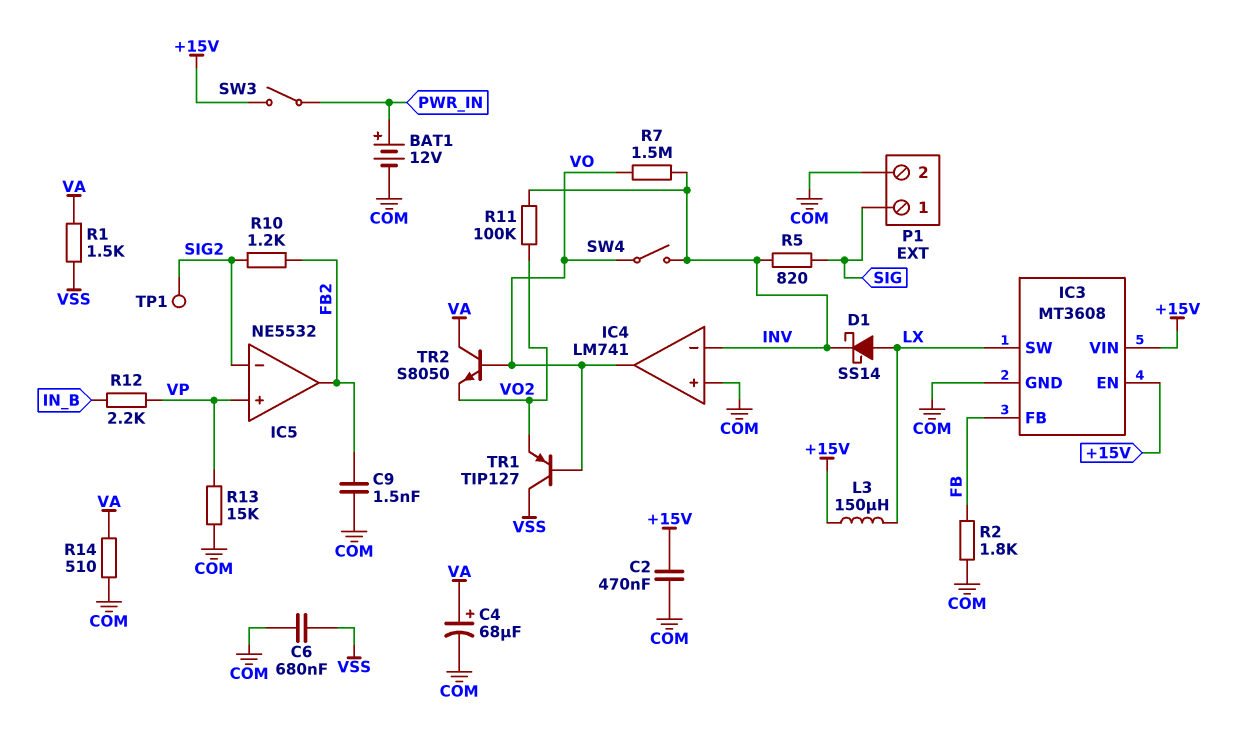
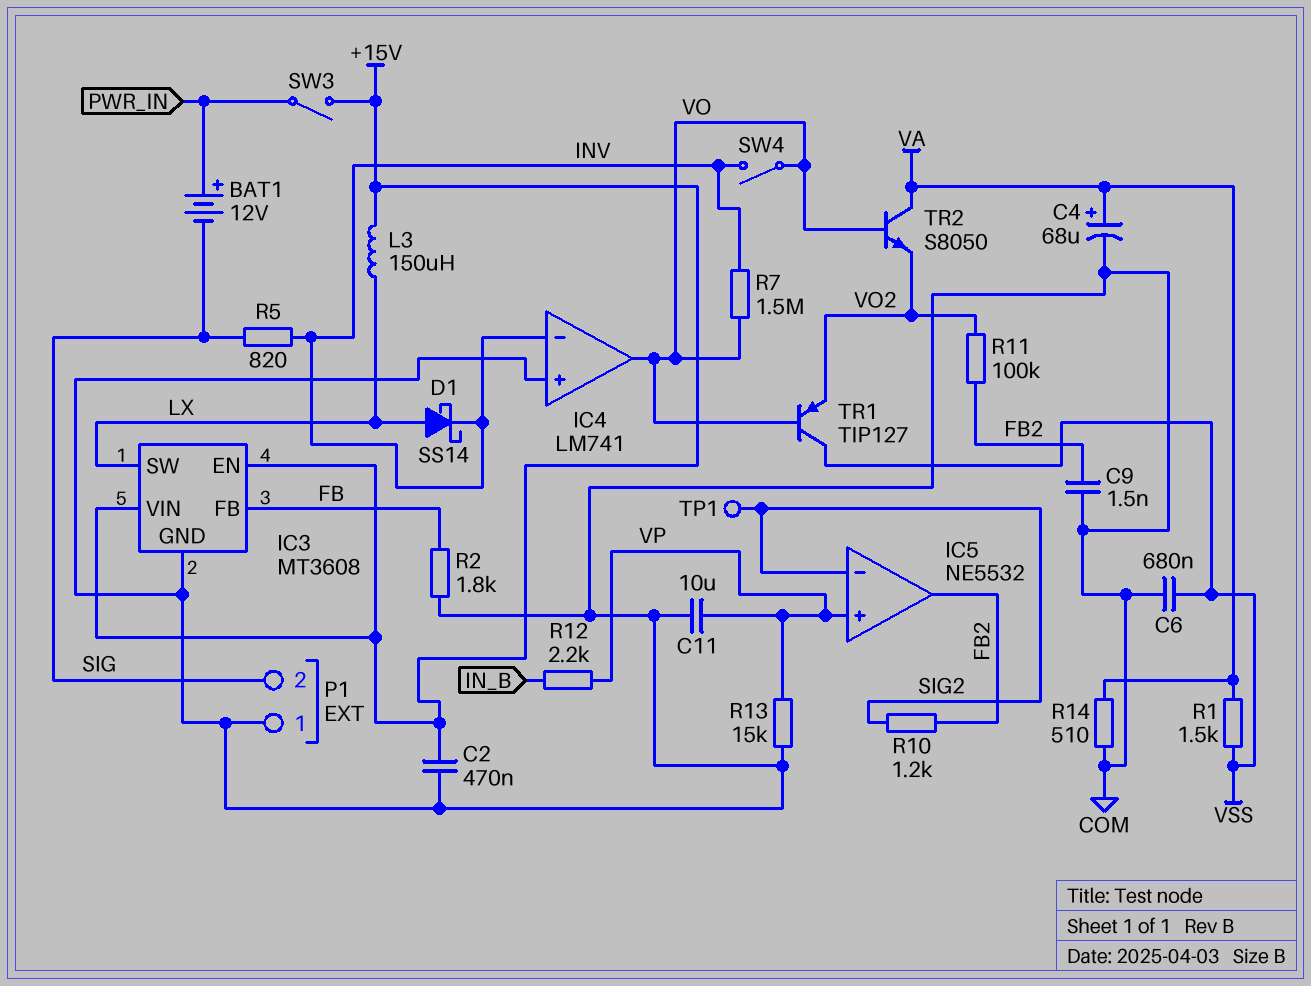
BAT1: 12V (plus PWR_IN, minus COM) -> 12V (plus PWR_IN, minus SIG)
C11: none -> 10uF (COM, VP)
P1 pin 1: SIG -> COM
P1 pin 2: COM -> SIG
R11: 100k (INV, VO2) -> 100k (FB2, VO2)

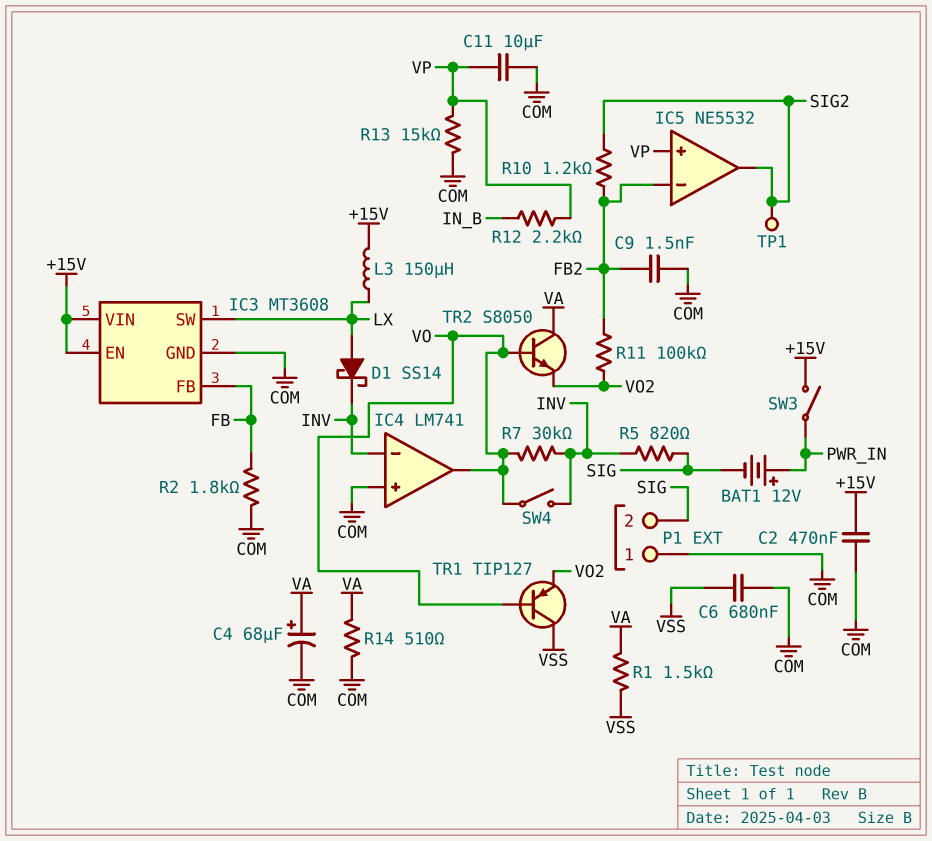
IC5 pin in-: SIG2 -> FB2
IC5 pin out: FB2 -> SIG2
R7: 1.5M (INV, VO) -> 30k (INV, VO)

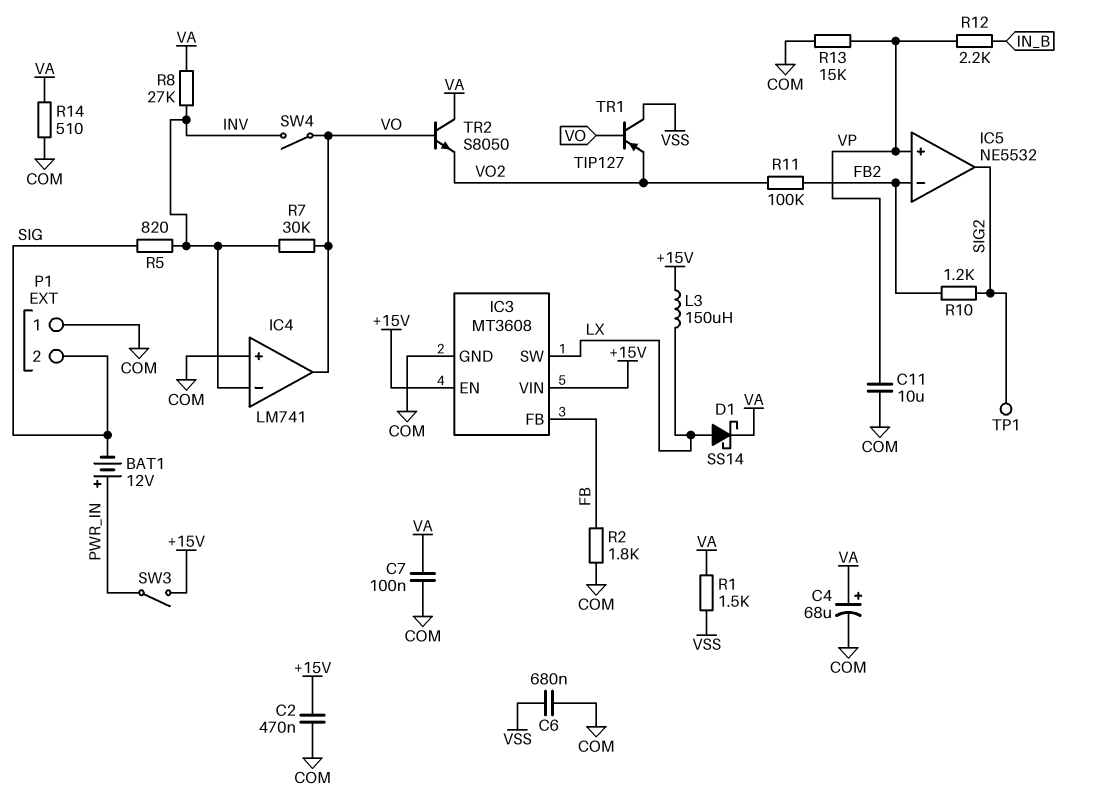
C7: none -> 100nF (COM, VA)
C9: 1.5nF (COM, FB2) -> none
D1: schottky SS14 (A LX, K INV) -> schottky SS14 (A LX, K VA)
R8: none -> 27k (INV, VA)

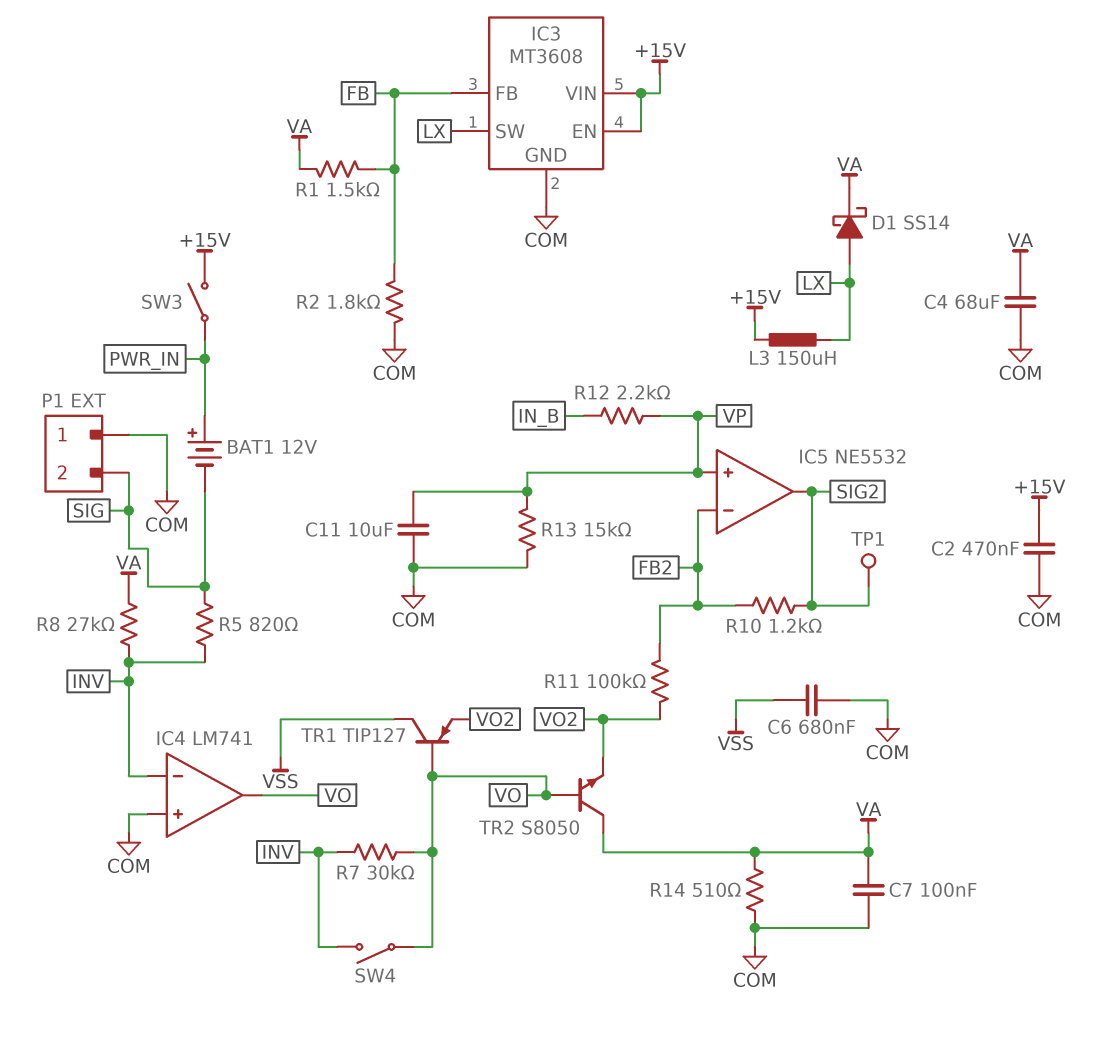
C4: 68uF (plus VA, minus COM) -> 68uF (COM, VA)
R1: 1.5k (VA, VSS) -> 1.5k (FB, VA)

